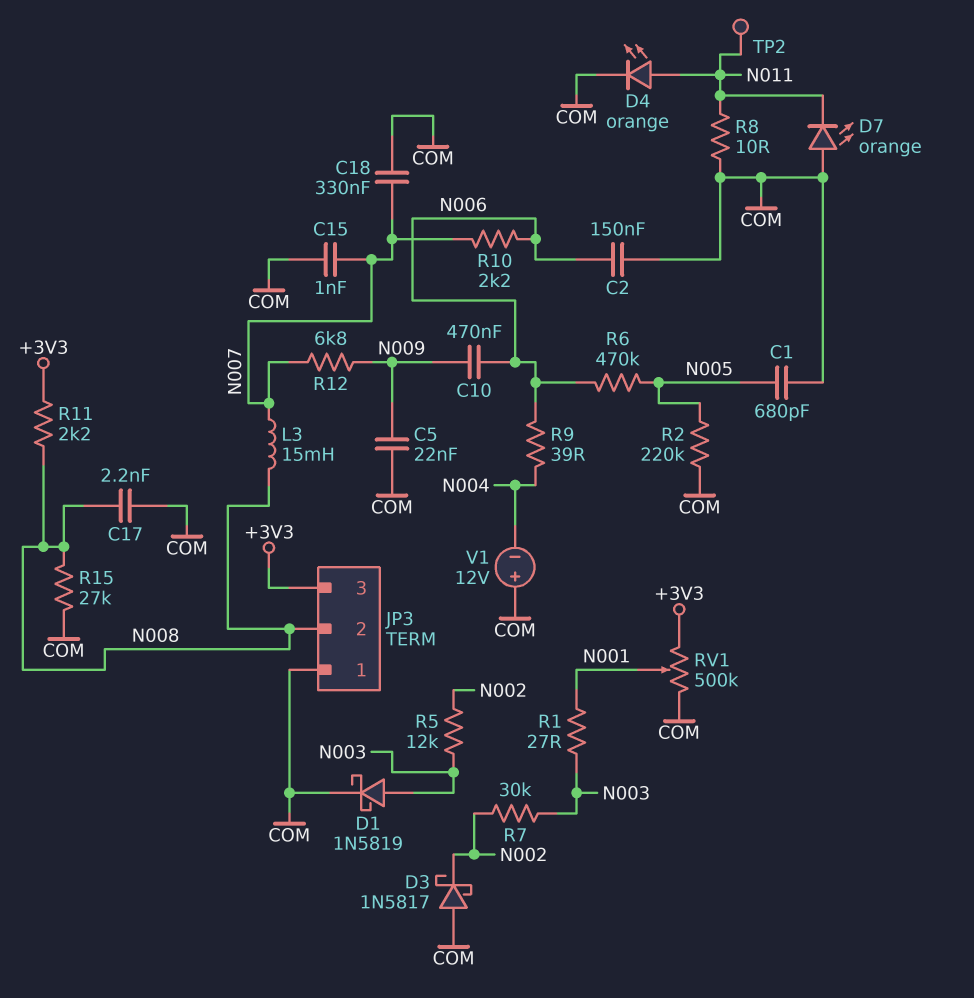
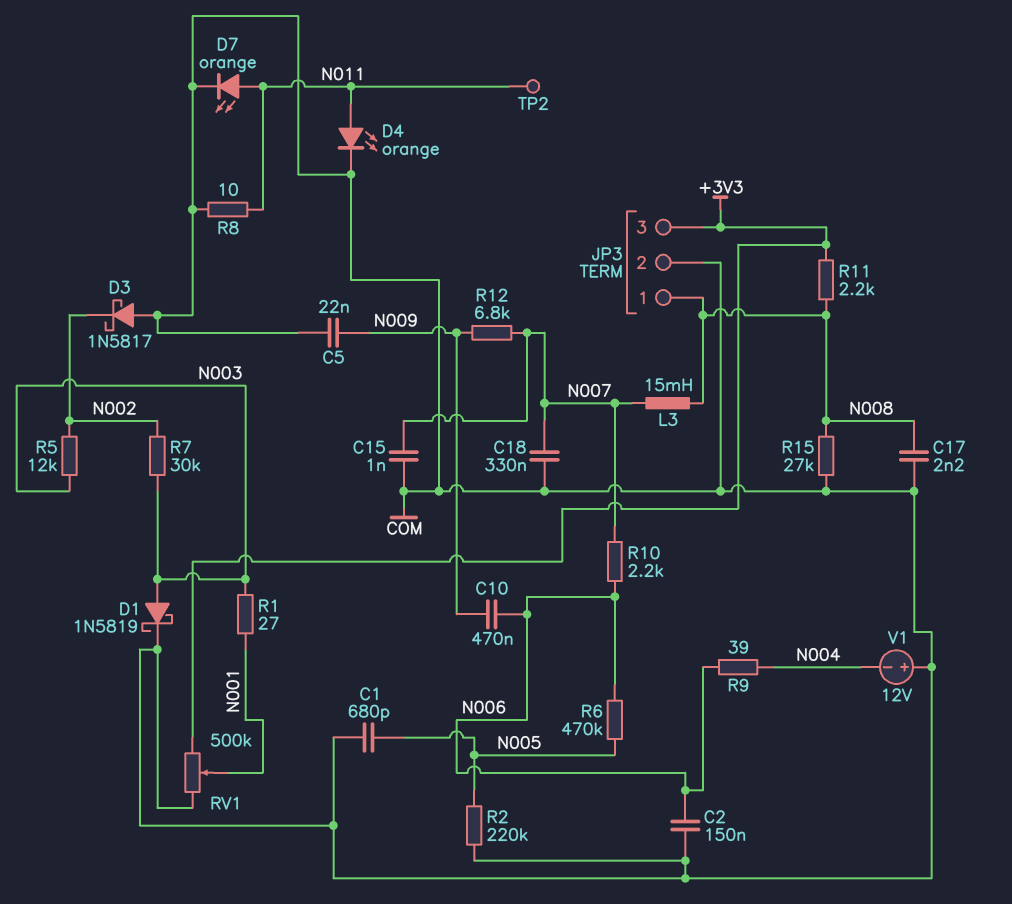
D7: LED orange (A COM, K N011) -> LED orange (A N011, K COM)
JP3 pin 1: COM -> N008
JP3 pin 2: N008 -> COM

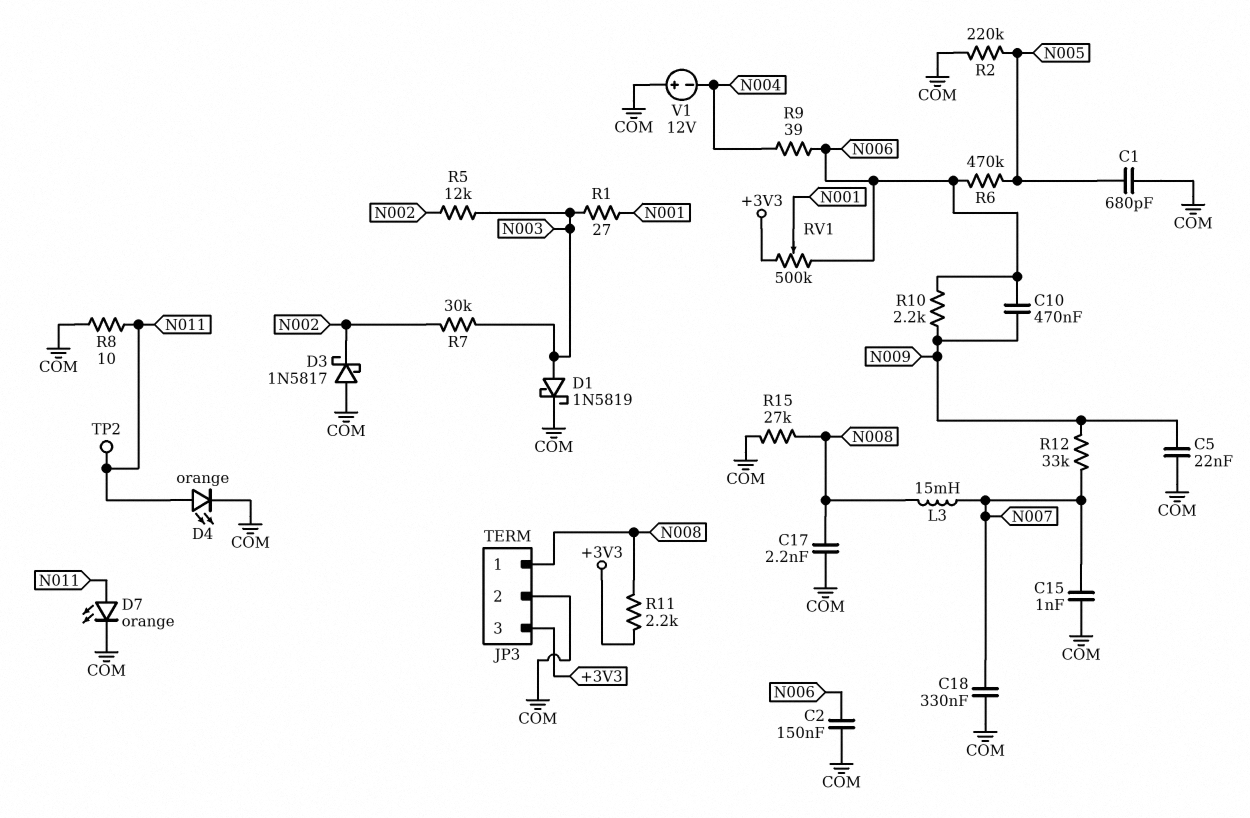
R10: 2.2k (N006, N007) -> 2.2k (N006, N009)
R12: 6.8k (N007, N009) -> 33k (N007, N009)
RV1: 500k (+3V3, COM, wiper N001) -> 500k (+3V3, N006, wiper N001)

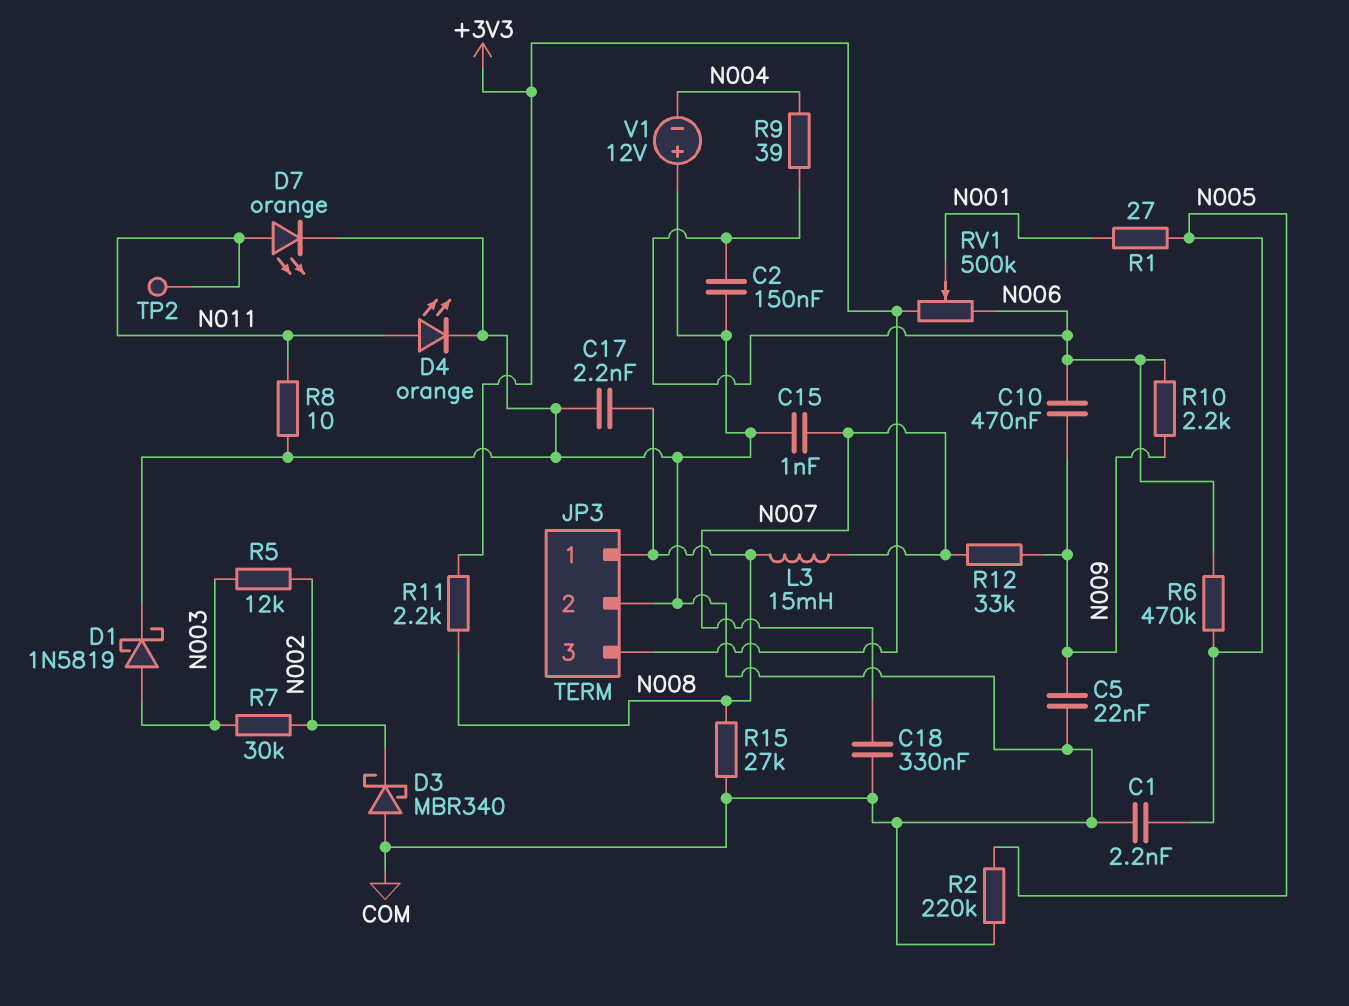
C1: 680pF (COM, N005) -> 2.2nF (COM, N005)
D3: schottky 1N5817 (A COM, K N002) -> schottky MBR340 (A COM, K N002)
R1: 27 (N001, N003) -> 27 (N001, N005)

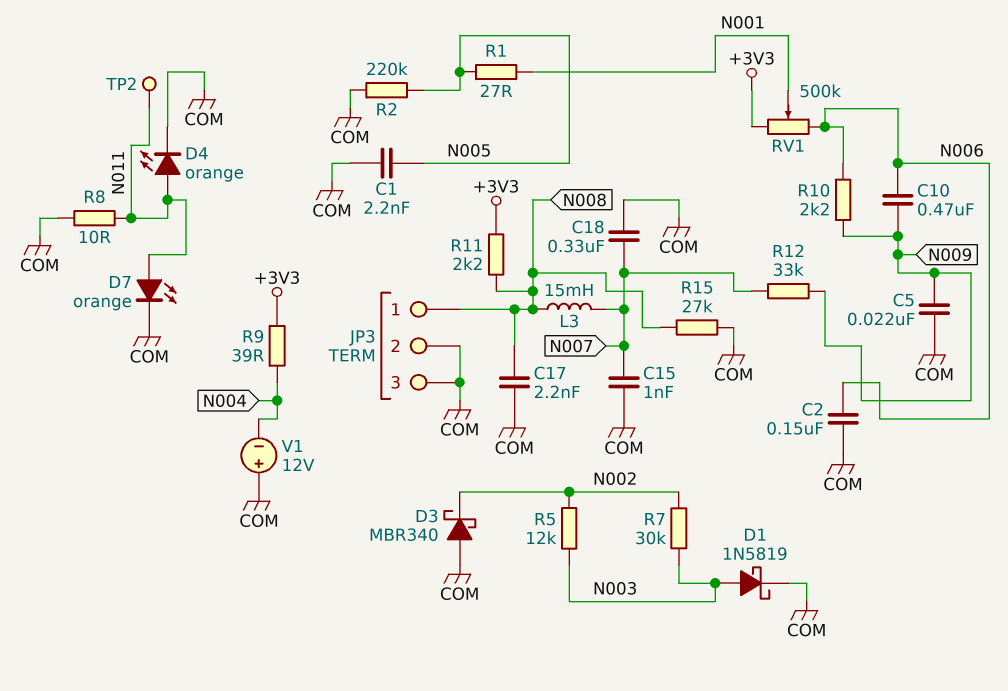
JP3 pin 3: +3V3 -> COM
R6: 470k (N005, N006) -> none
R9: 39 (N004, N006) -> 39 (+3V3, N004)

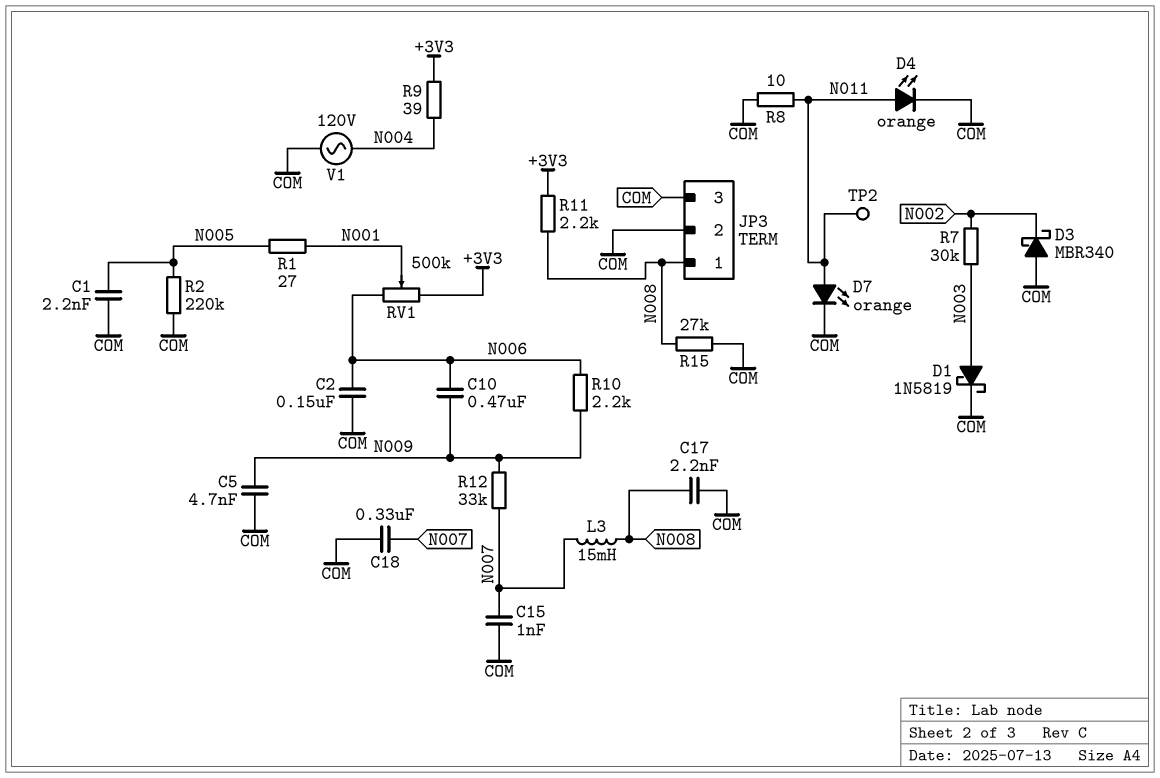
C5: 22nF (COM, N009) -> 4.7nF (COM, N009)
R5: 12k (N002, N003) -> none
V1: 12V (plus COM, minus N004) -> AC 120V (COM, N004)

